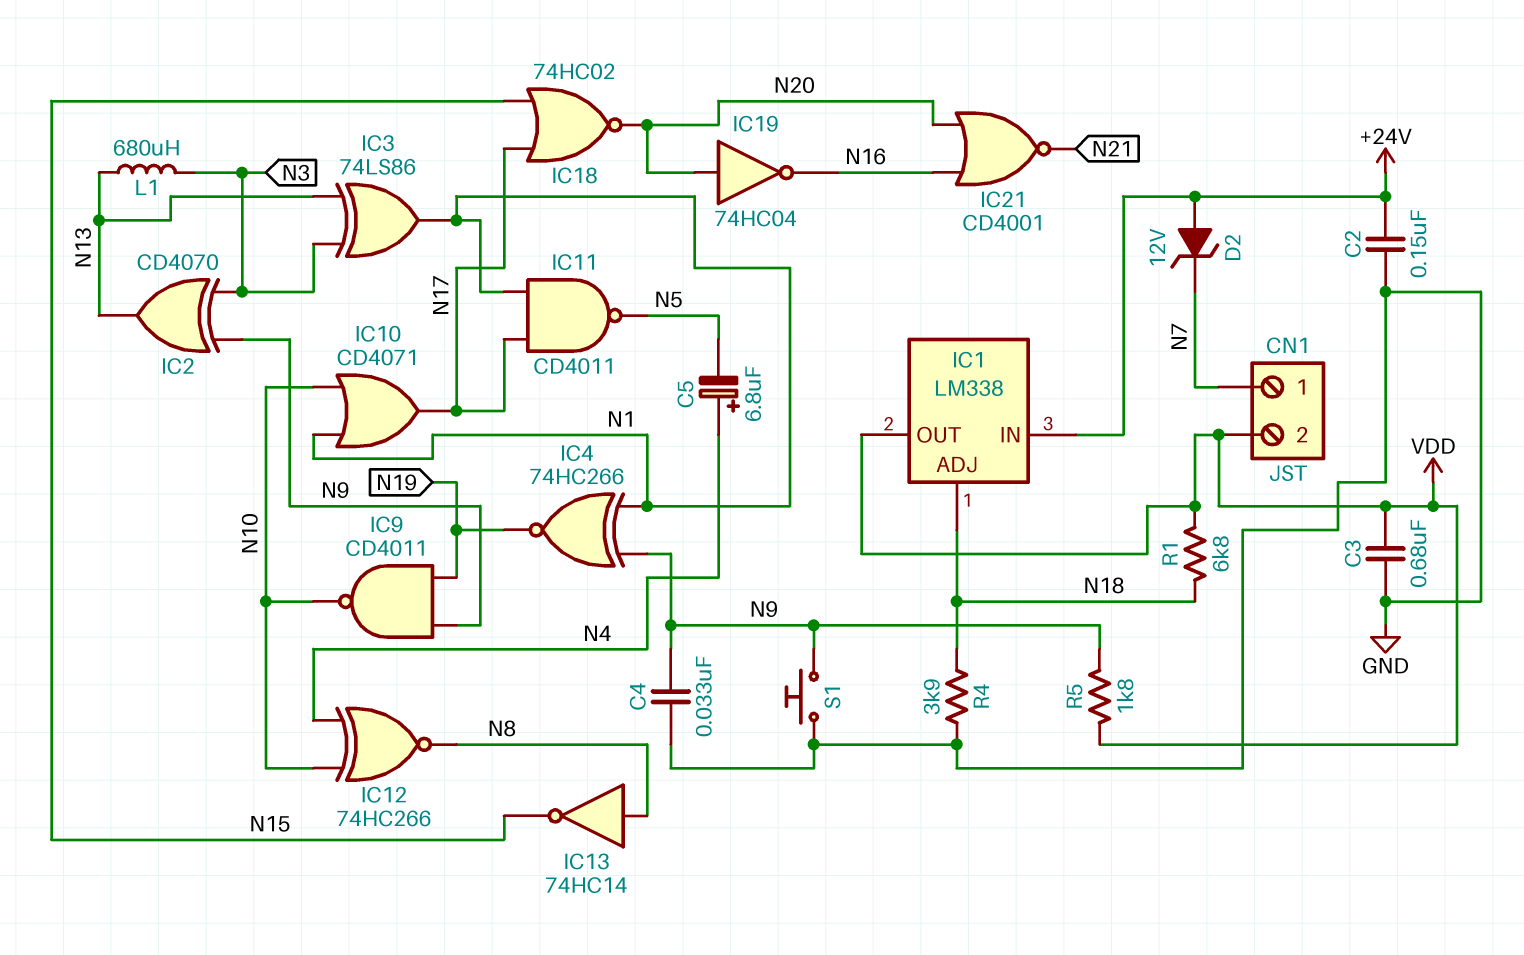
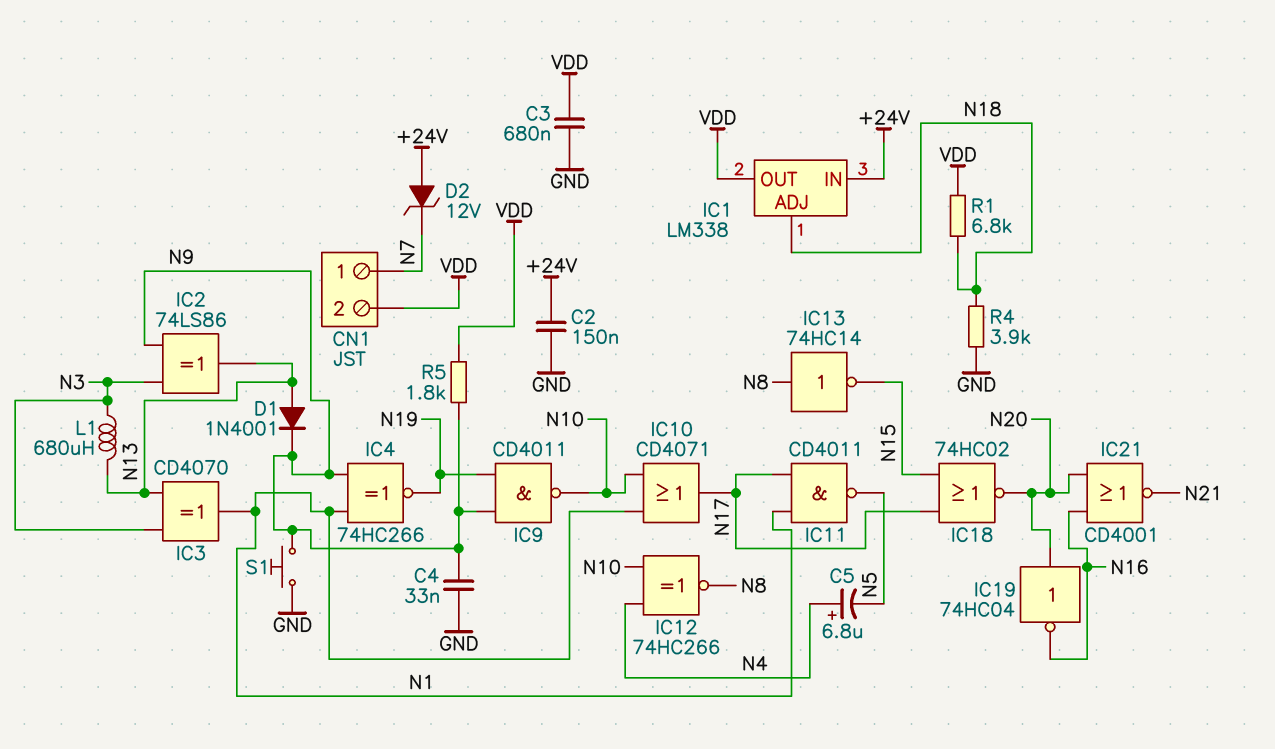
D1: none -> diode 1N4001 (A N13, K N9)
IC2: XOR CD4070 (in N3, in N9, out N13) -> XOR 74LS86 (in N3, in N9, out N13)
IC3: XOR 74LS86 (in N3, in N13, out N1) -> XOR CD4070 (in N3, in N13, out N1)

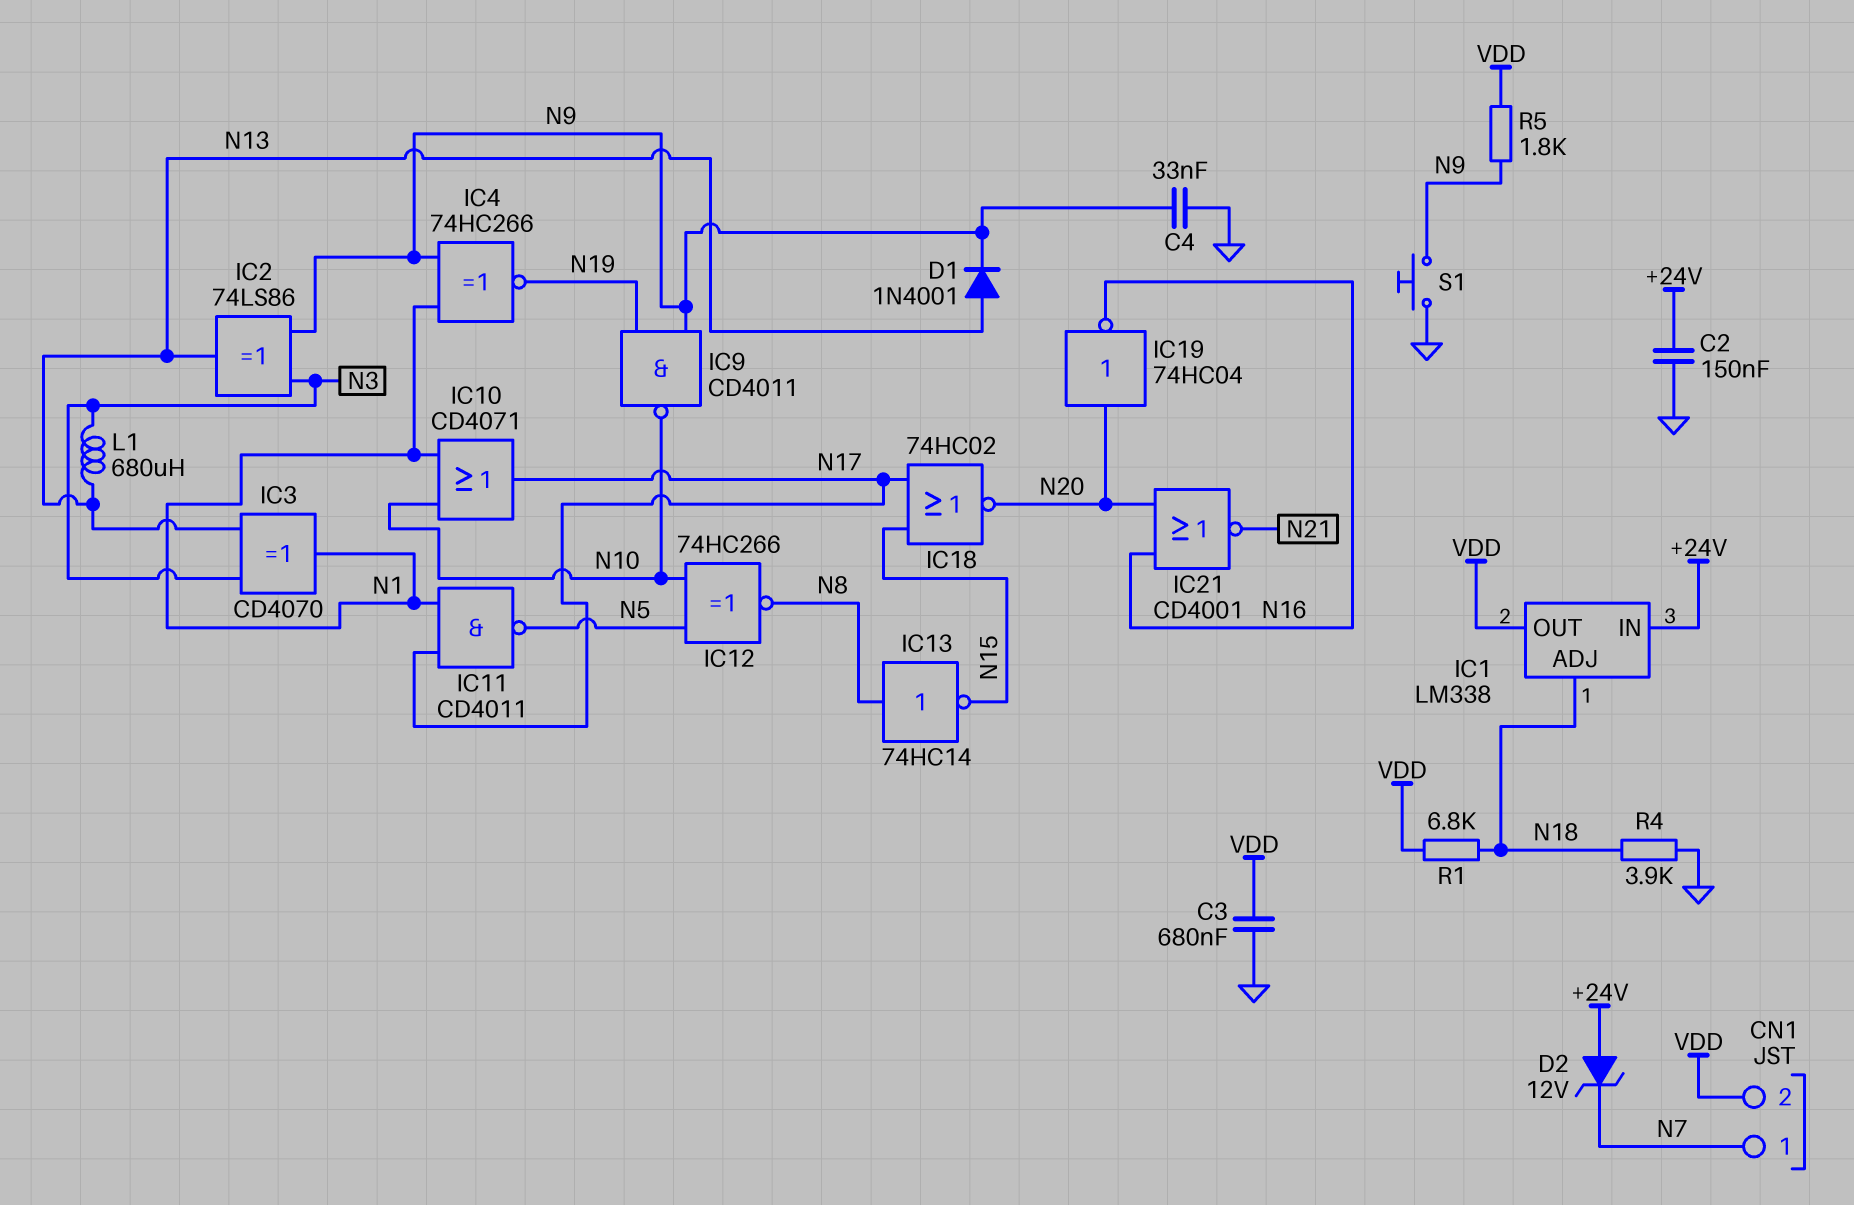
C5: 6.8uF (plus N4, minus N5) -> none
IC12: XNOR 74HC266 (in N4, in N10, out N8) -> XNOR 74HC266 (in N5, in N10, out N8)

